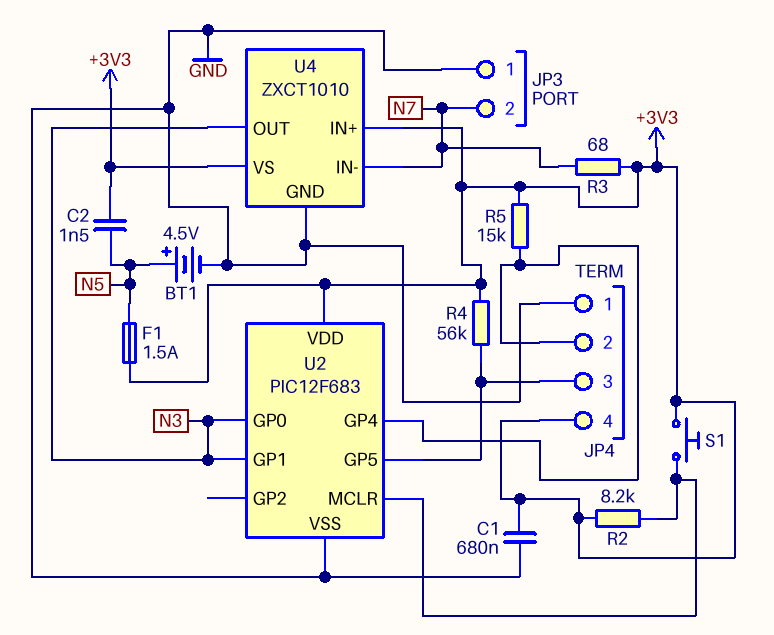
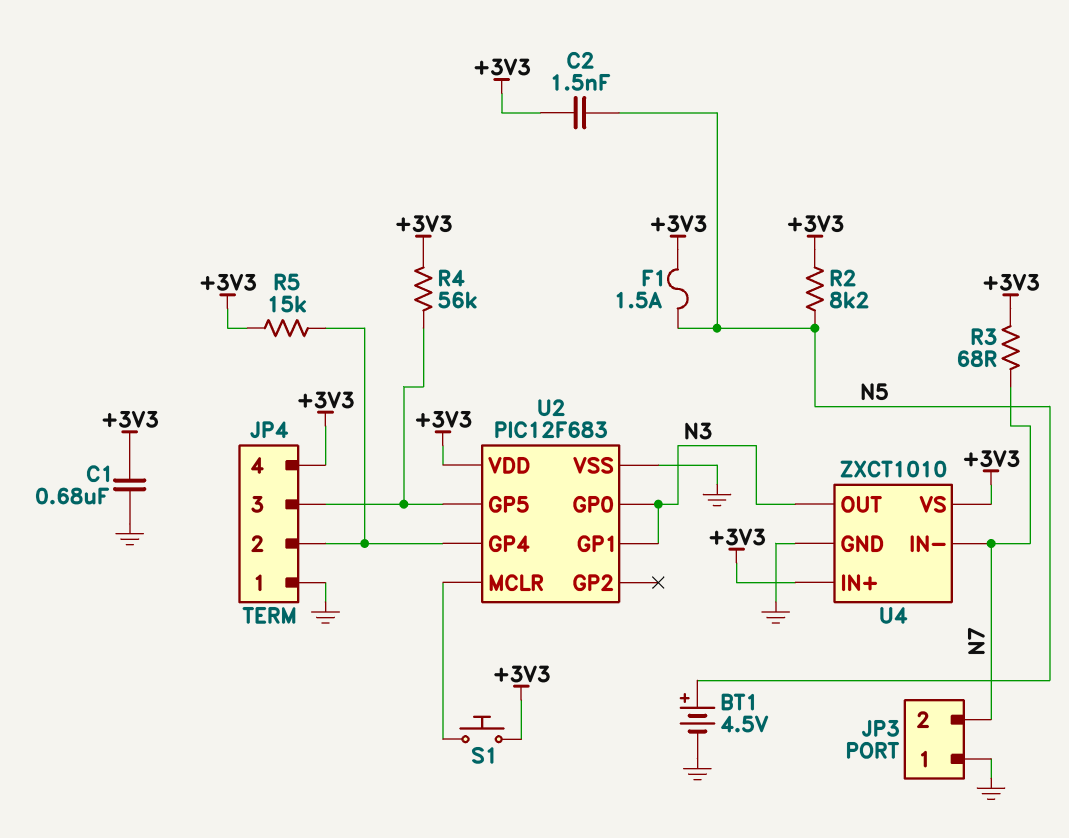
R2: 8.2k (+3V3, U2/MCLR) -> 8.2k (+3V3, N5)

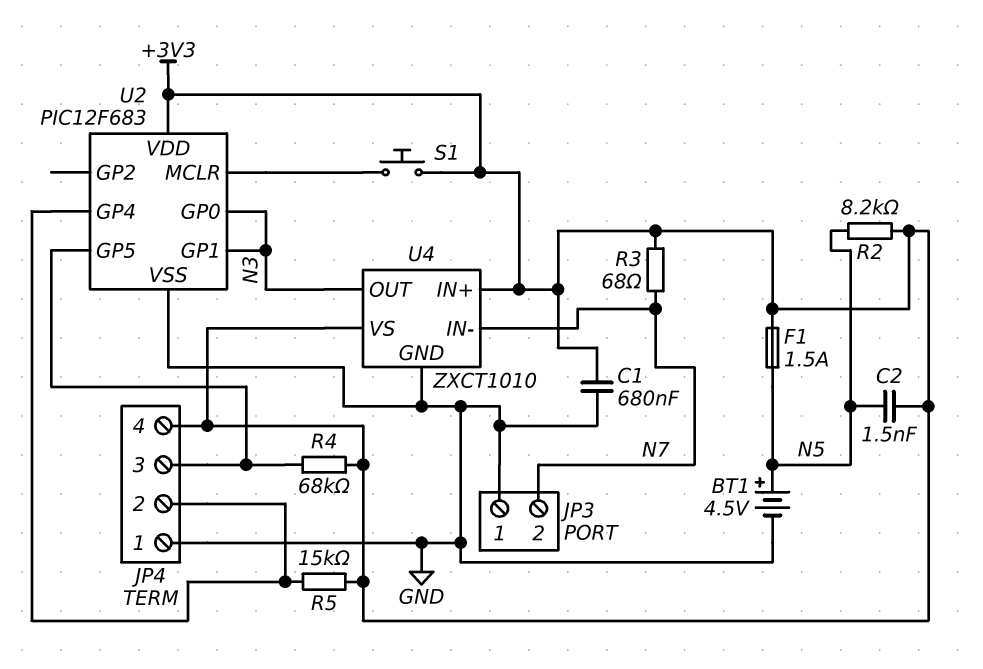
R4: 56k (+3V3, JP4/3) -> 68k (+3V3, JP4/3)

